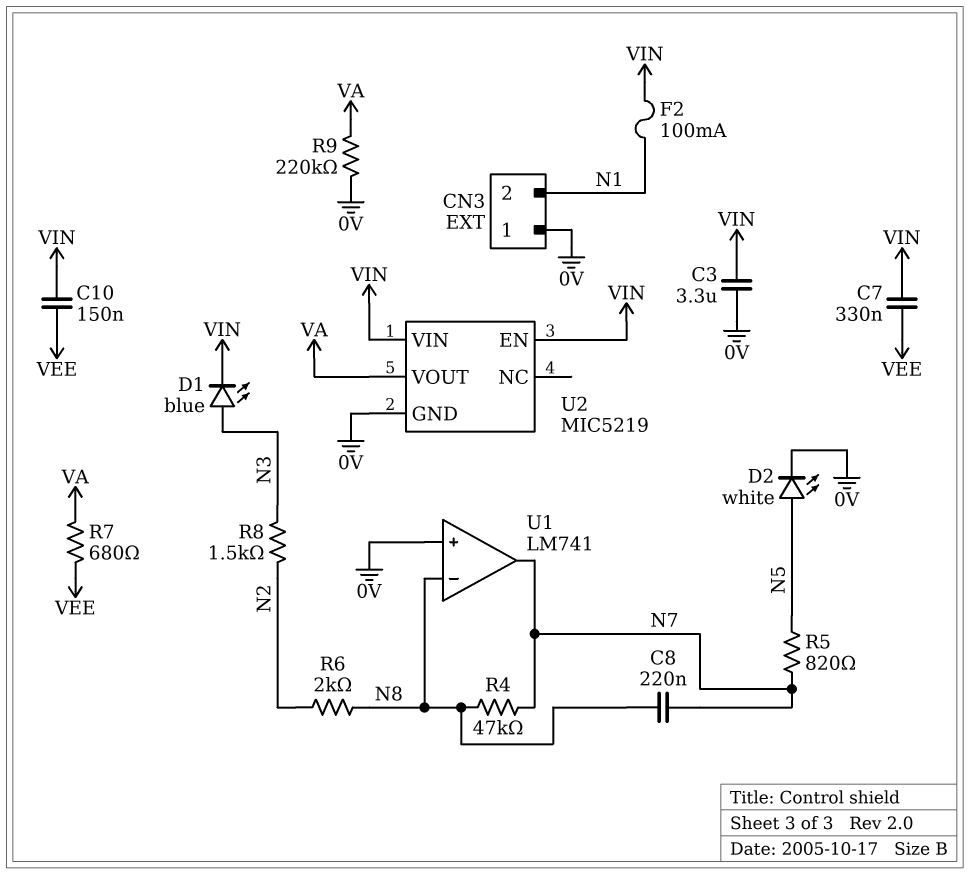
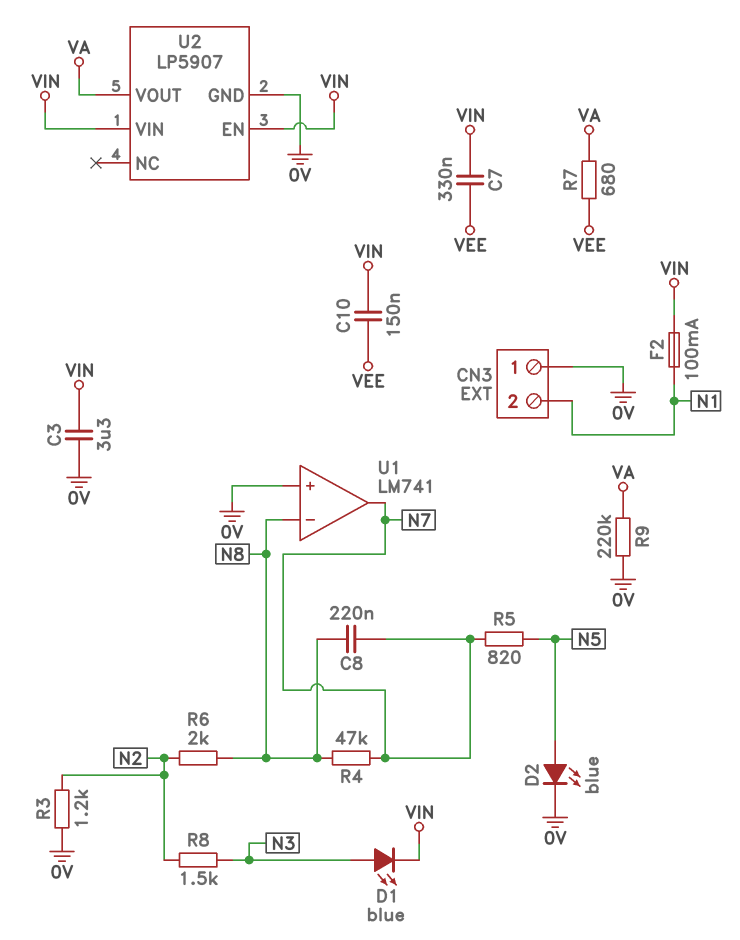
D2: LED white (A N5, K 0V) -> LED blue (A N5, K 0V)
R3: none -> 1.2k (0V, N2)
U2: MIC5219 -> LP5907

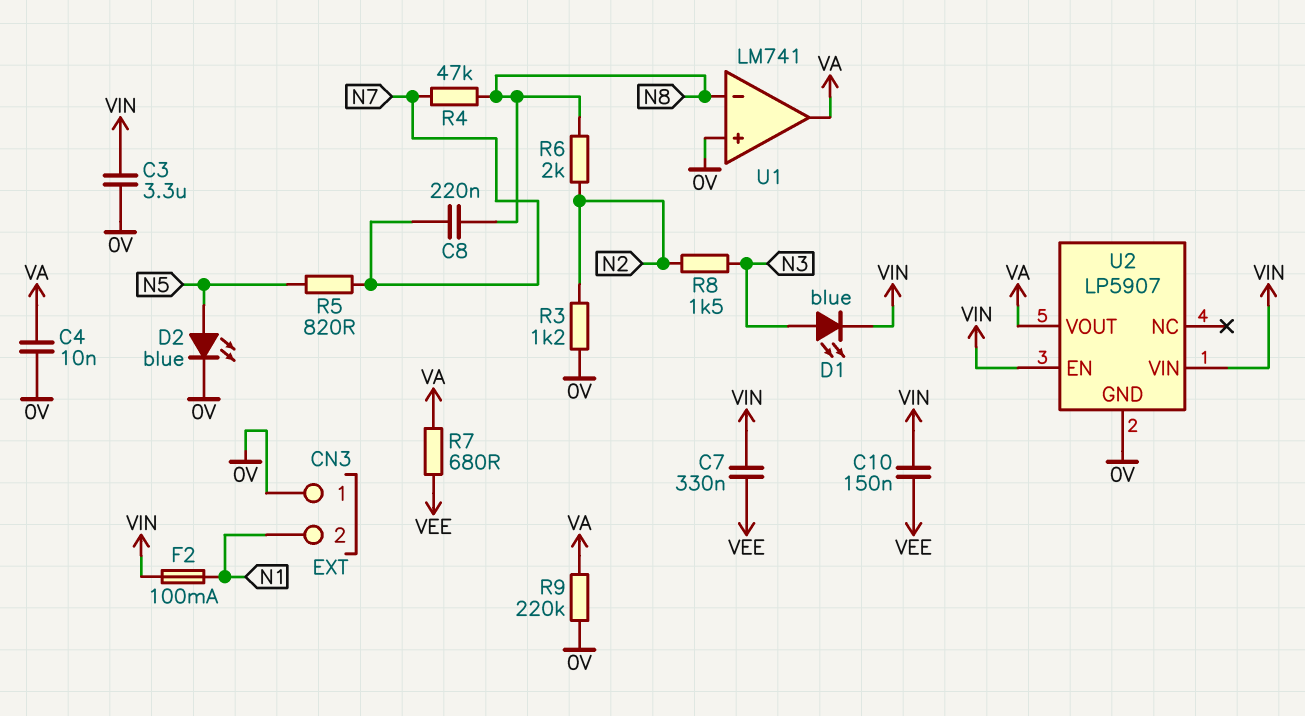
C4: none -> 10nF (0V, VA)
U1 pin out: N7 -> VA

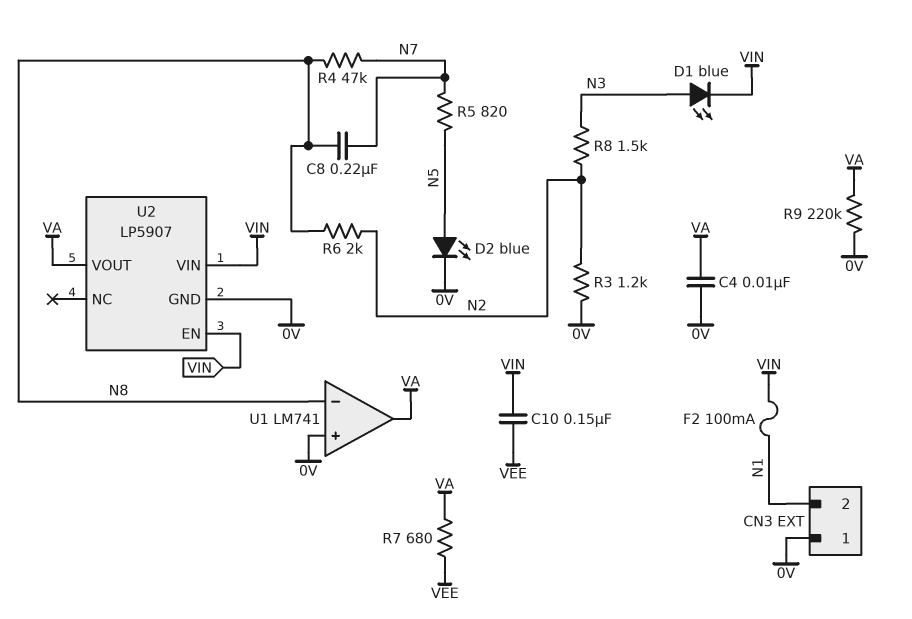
C3: 3.3uF (0V, VIN) -> none
C7: 330nF (VEE, VIN) -> none

